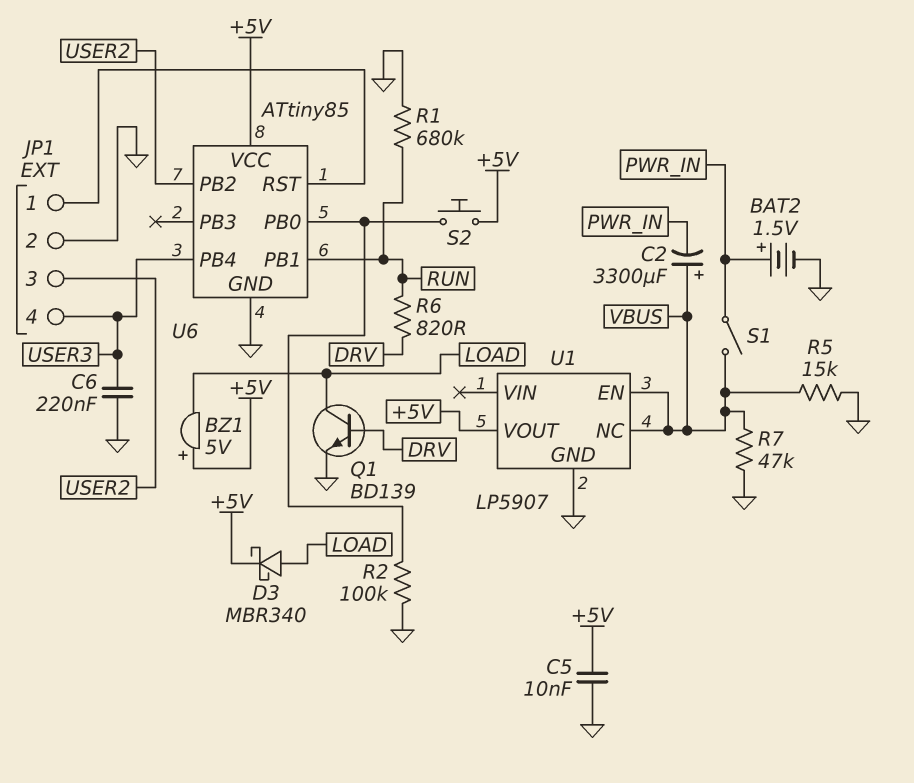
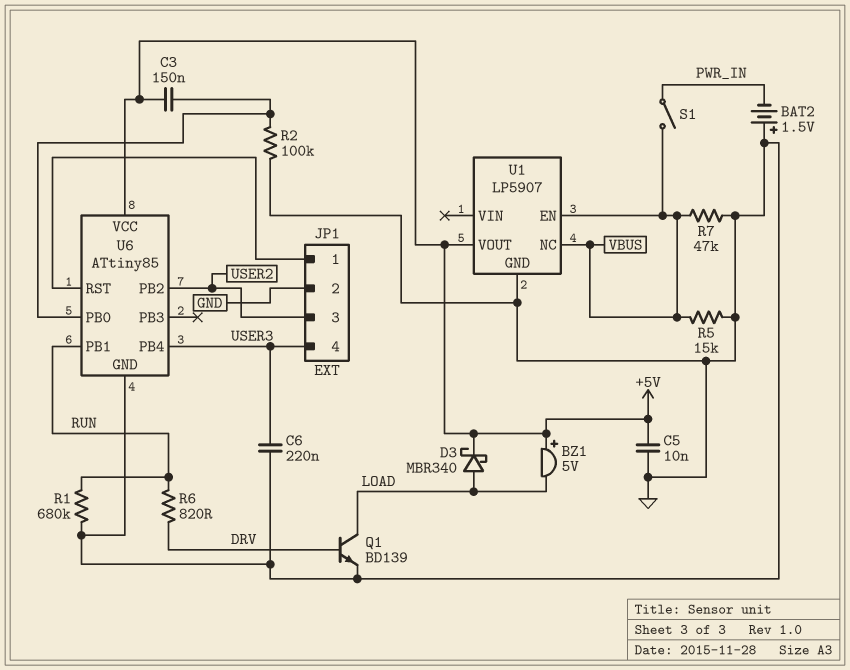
BAT2: 1.5V (plus PWR_IN, minus GND) -> 1.5V (plus GND, minus PWR_IN)
C2: 3300uF (plus VBUS, minus PWR_IN) -> none
C3: none -> 150nF (+5V, U6/PB0)
S2: button (+5V, U6/PB0) -> none

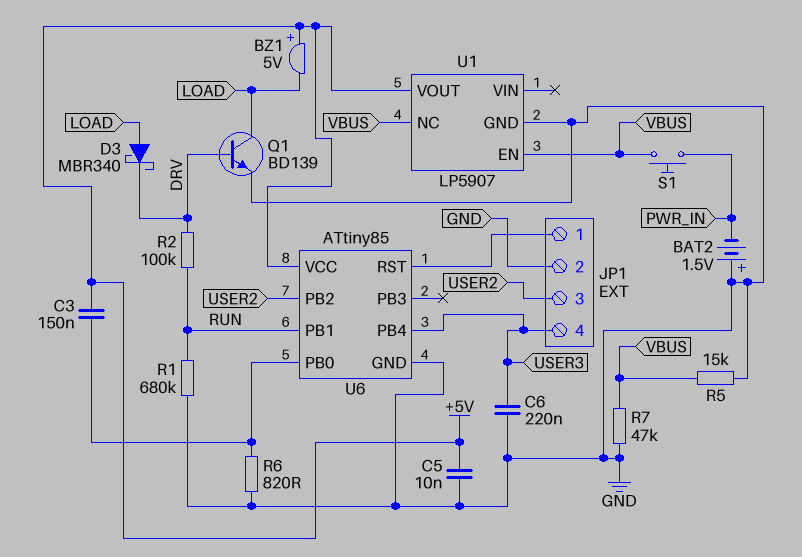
D3: schottky MBR340 (A LOAD, K +5V) -> schottky MBR340 (A LOAD, K DRV)
R2: 100k (GND, U6/PB0) -> 100k (DRV, RUN)
R6: 820 (DRV, RUN) -> 820 (GND, U6/PB0)
S1: switch (PWR_IN, VBUS) -> button (PWR_IN, VBUS)

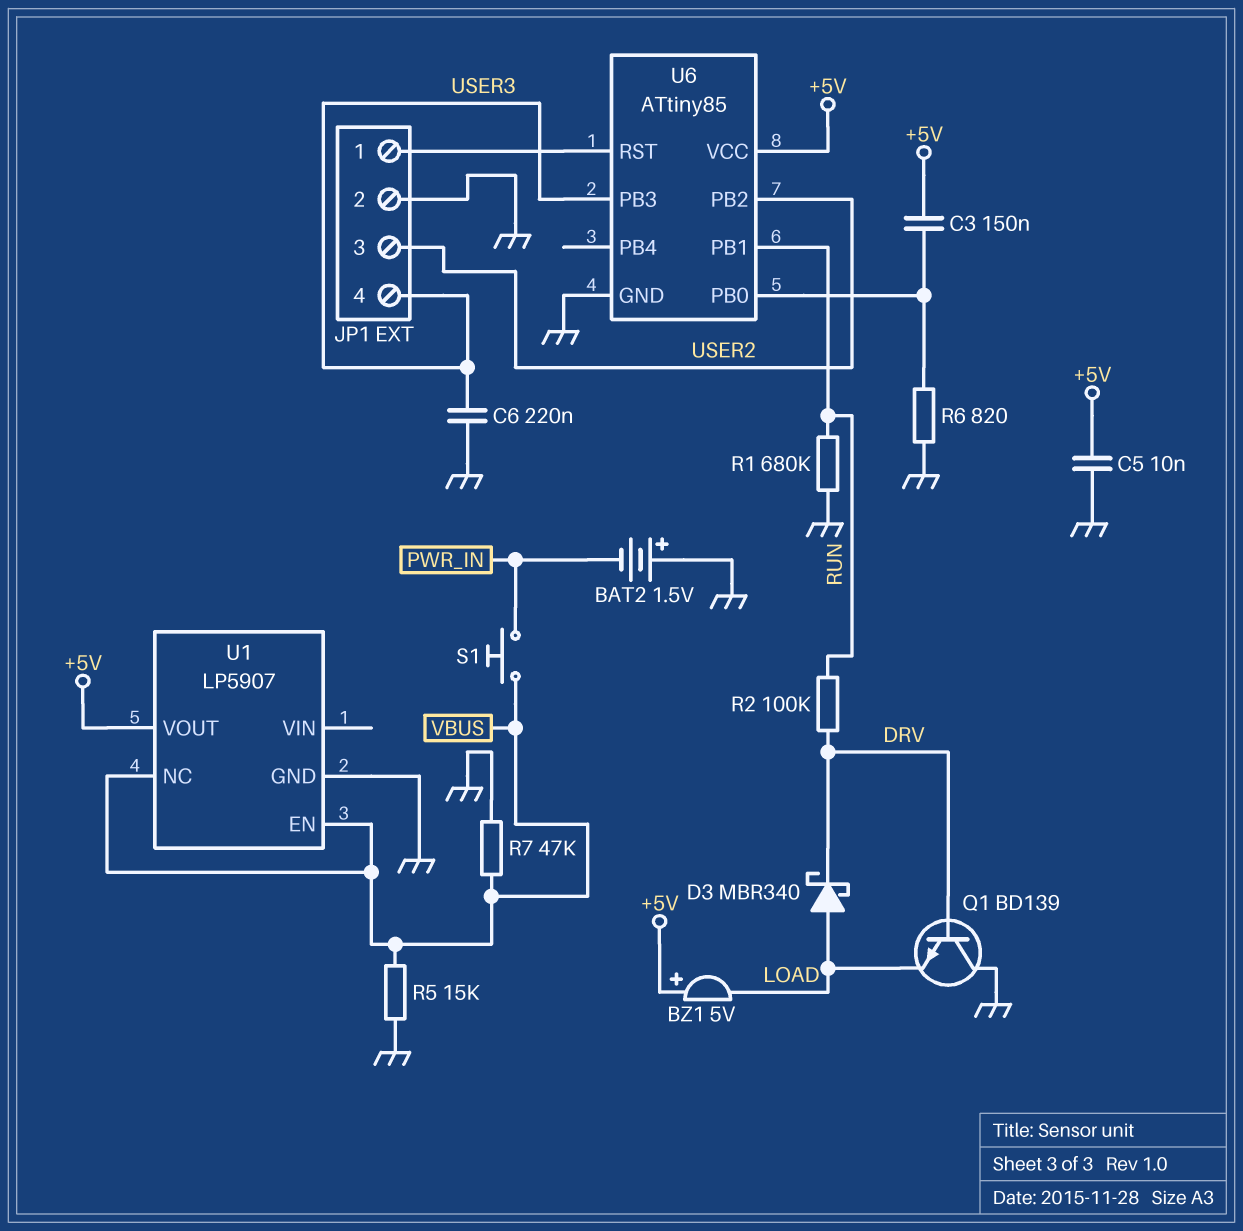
Q1: NPN BD139 (B DRV, C LOAD, E GND) -> NPN BD139 (B DRV, C GND, E LOAD)
U6 pin PB3: none -> USER3
U6 pin PB4: USER3 -> none

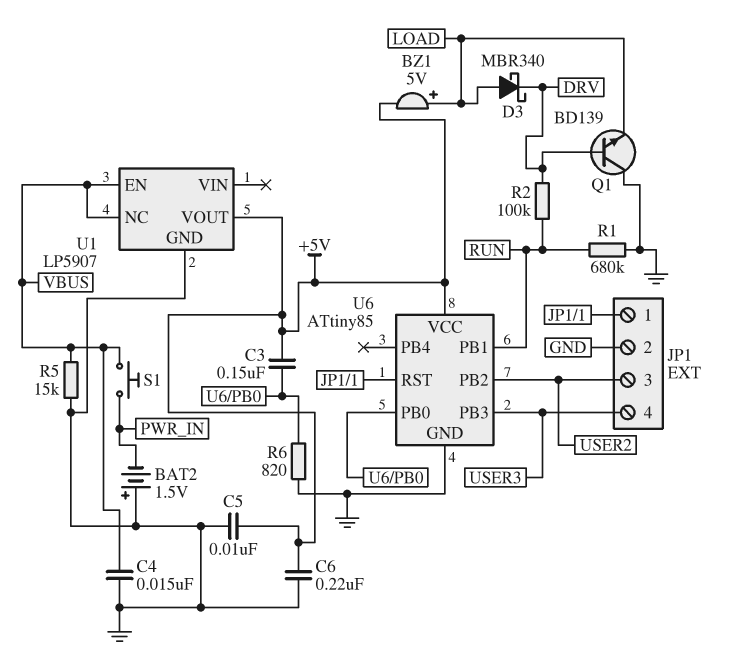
BZ1: buzzer 5V (plus +5V, minus LOAD) -> buzzer 5V (plus LOAD, minus +5V)
C4: none -> 15nF (GND, VBUS)
C6: 220nF (GND, USER3) -> 220nF (+5V, GND)
R7: 47k (GND, VBUS) -> none

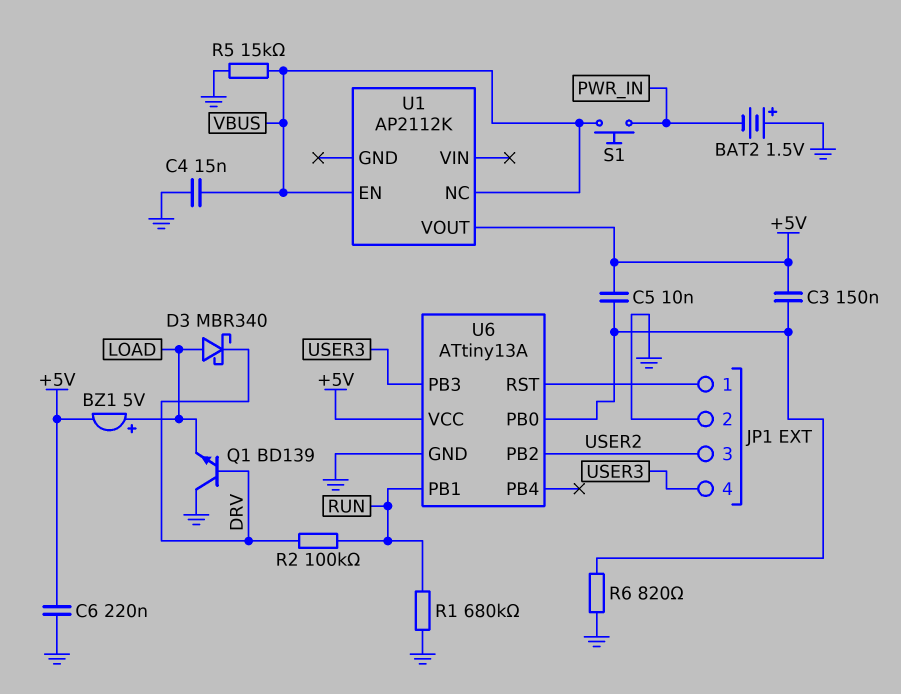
C5: 10nF (+5V, GND) -> 10nF (+5V, U6/PB0)
U1: LP5907 -> AP2112K
U1 pin GND: GND -> none
U6: ATtiny85 -> ATtiny13A

